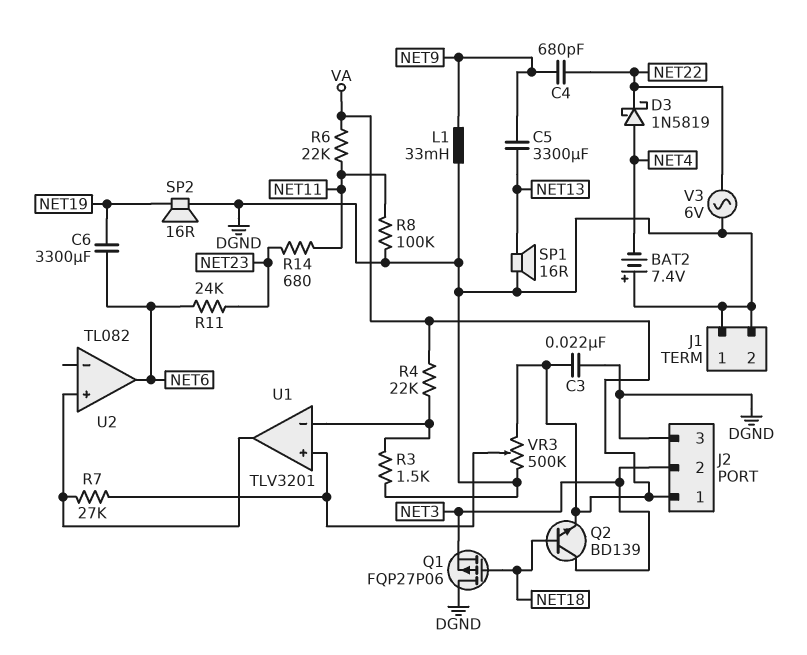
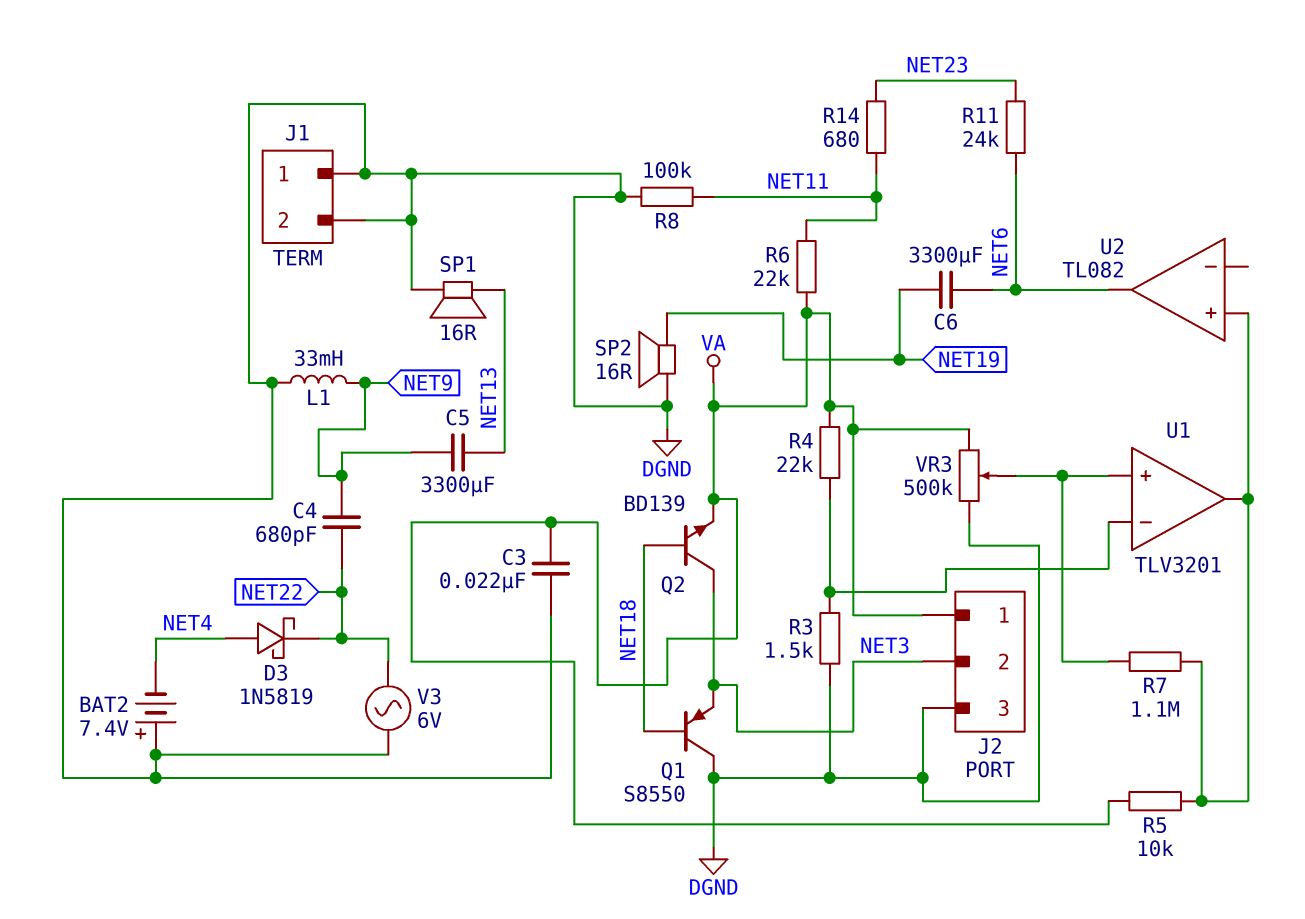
Q1: PMOS FQP27P06 (G NET18, D DGND, S NET3) -> PNP S8550 (B NET18, C DGND, E NET3)
R5: none -> 10k (U1/out, VA)
R7: 27k (U1/in+, U1/out) -> 1.1M (U1/in+, U1/out)

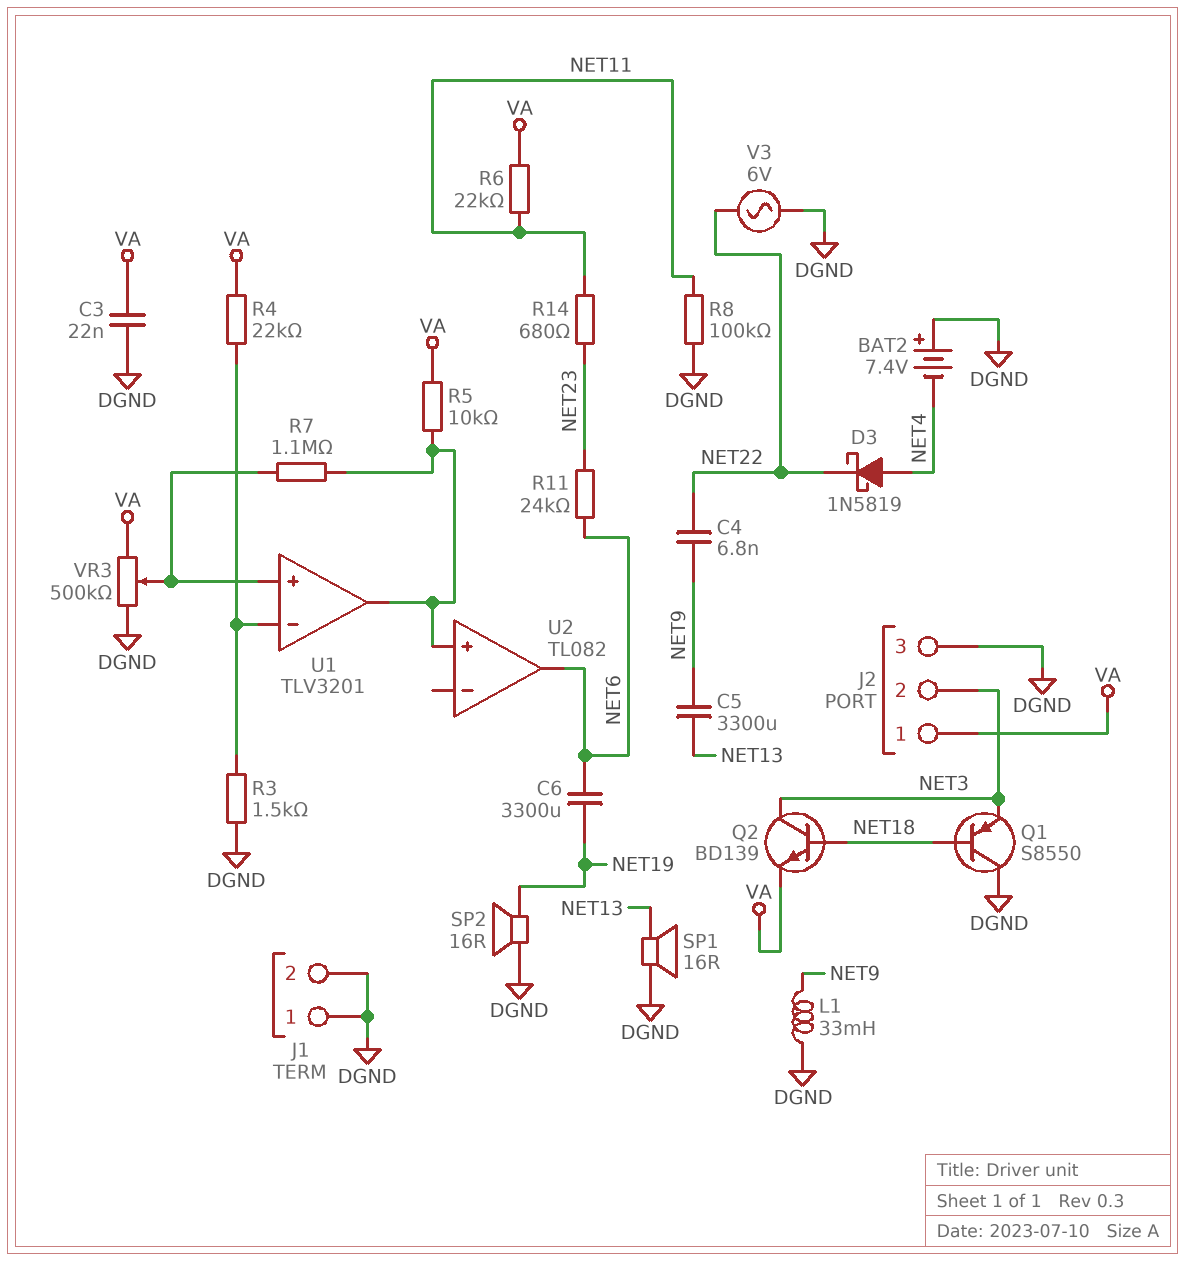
C4: 680pF (NET9, NET22) -> 6.8nF (NET9, NET22)

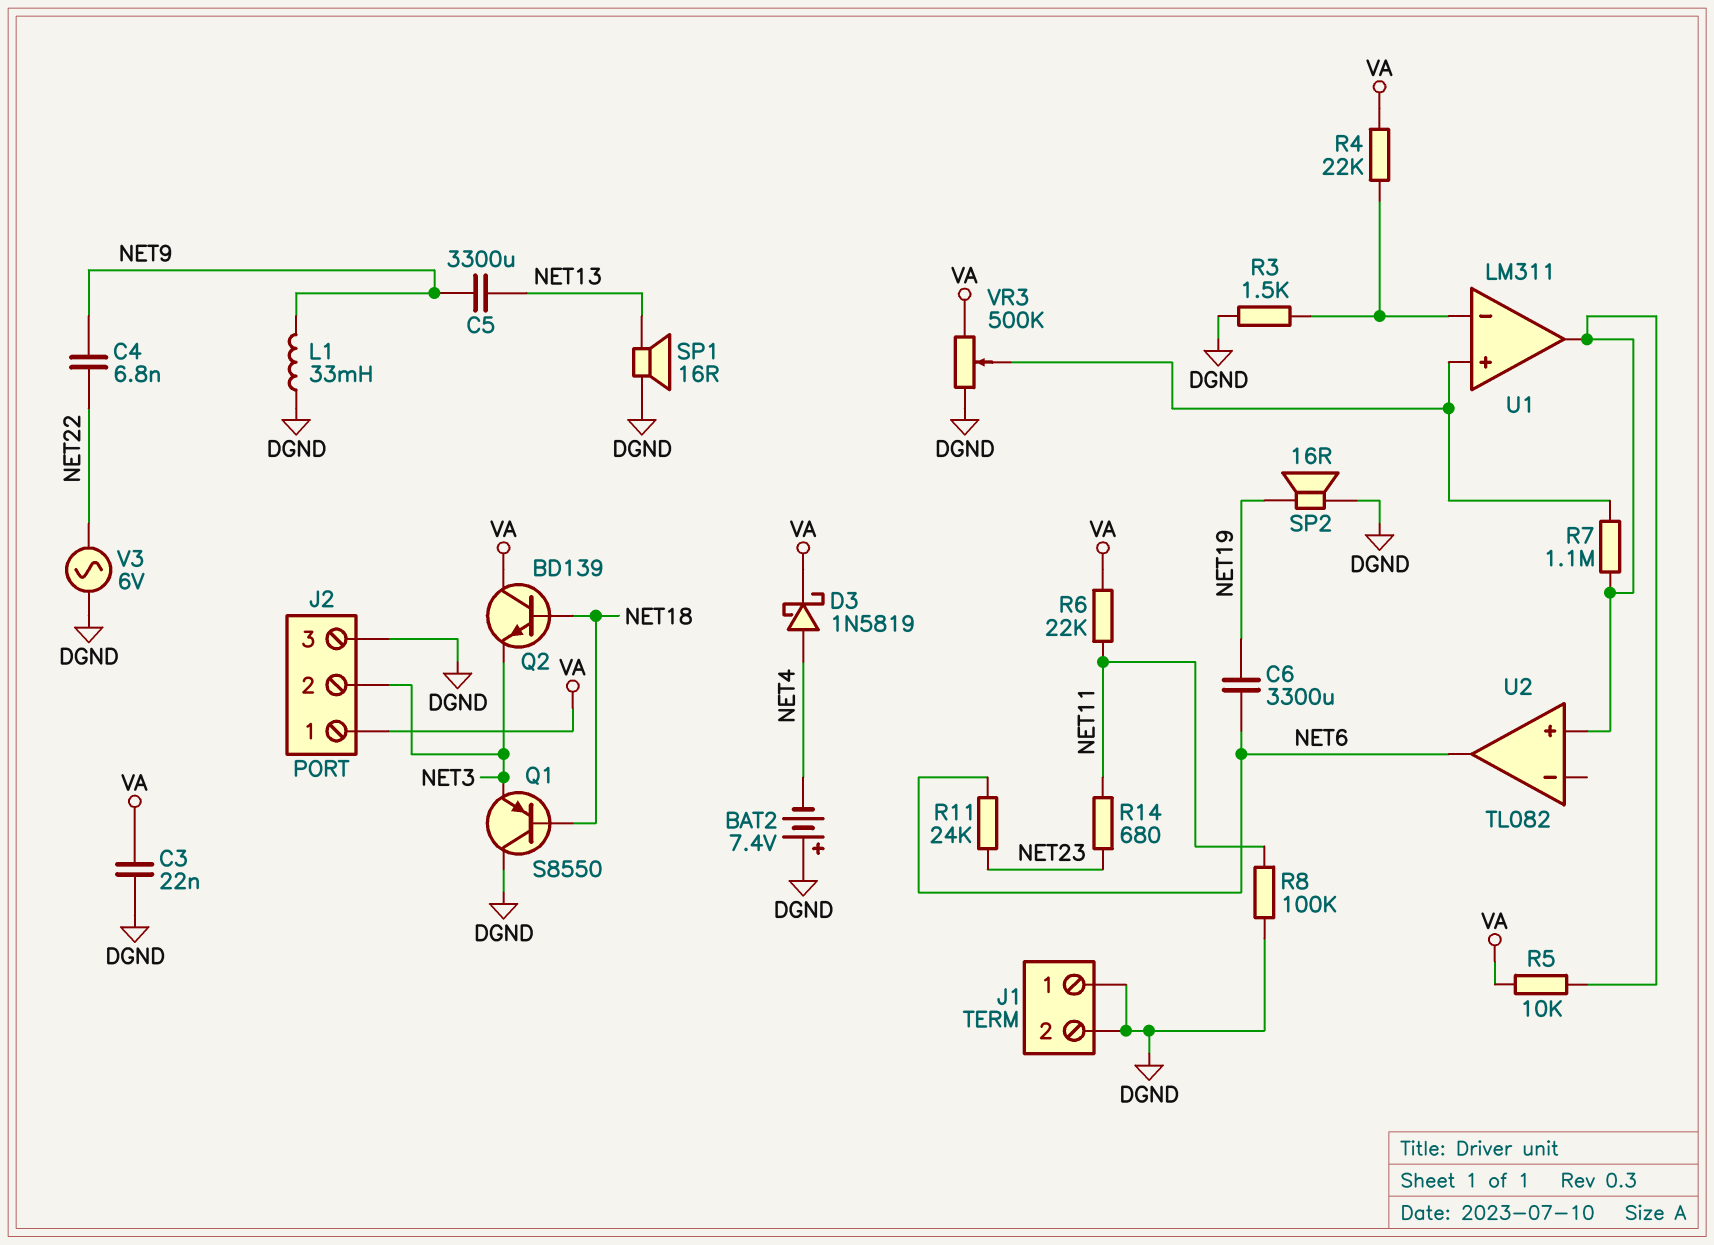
D3: schottky 1N5819 (A NET4, K NET22) -> schottky 1N5819 (A NET4, K VA)
Q2: NPN BD139 (B NET18, C NET3, E VA) -> NPN BD139 (B NET18, C VA, E NET3)
U1: TLV3201 -> LM311

